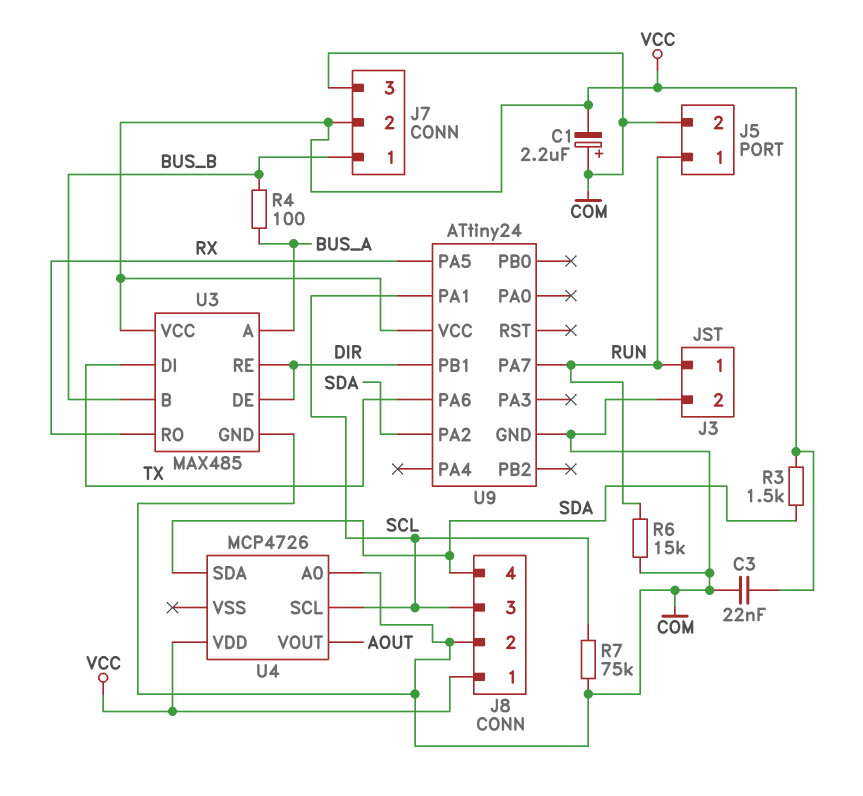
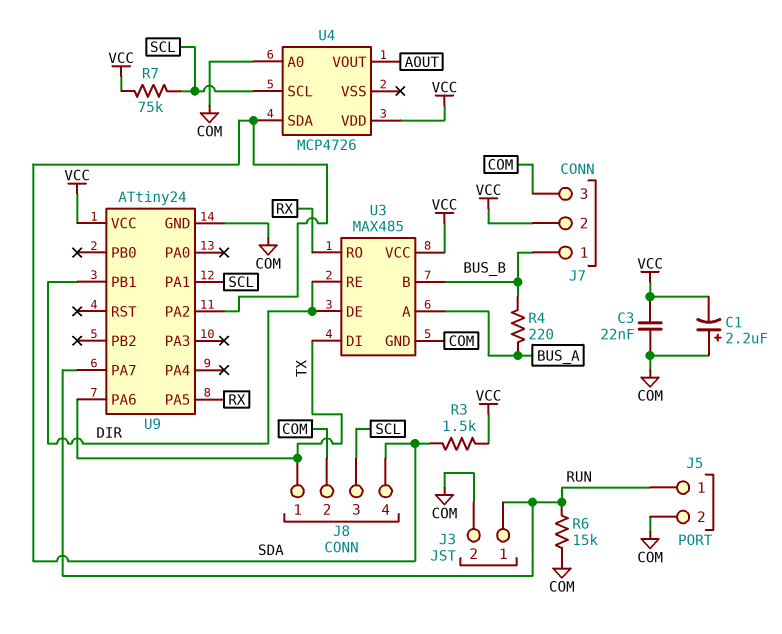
J8 pin 1: VCC -> TX
R4: 100 (BUS_A, BUS_B) -> 220 (BUS_A, BUS_B)
R7: 75k (COM, SCL) -> 75k (SCL, VCC)

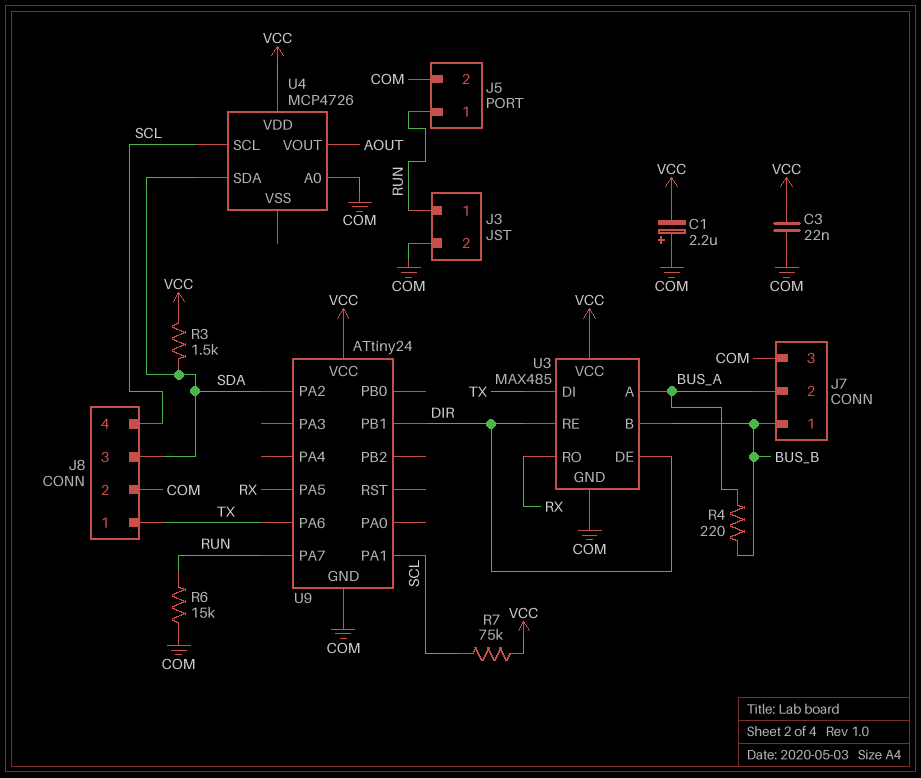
J7 pin 2: VCC -> BUS_A
J8 pin 3: SCL -> SDA
J8 pin 4: SDA -> SCL

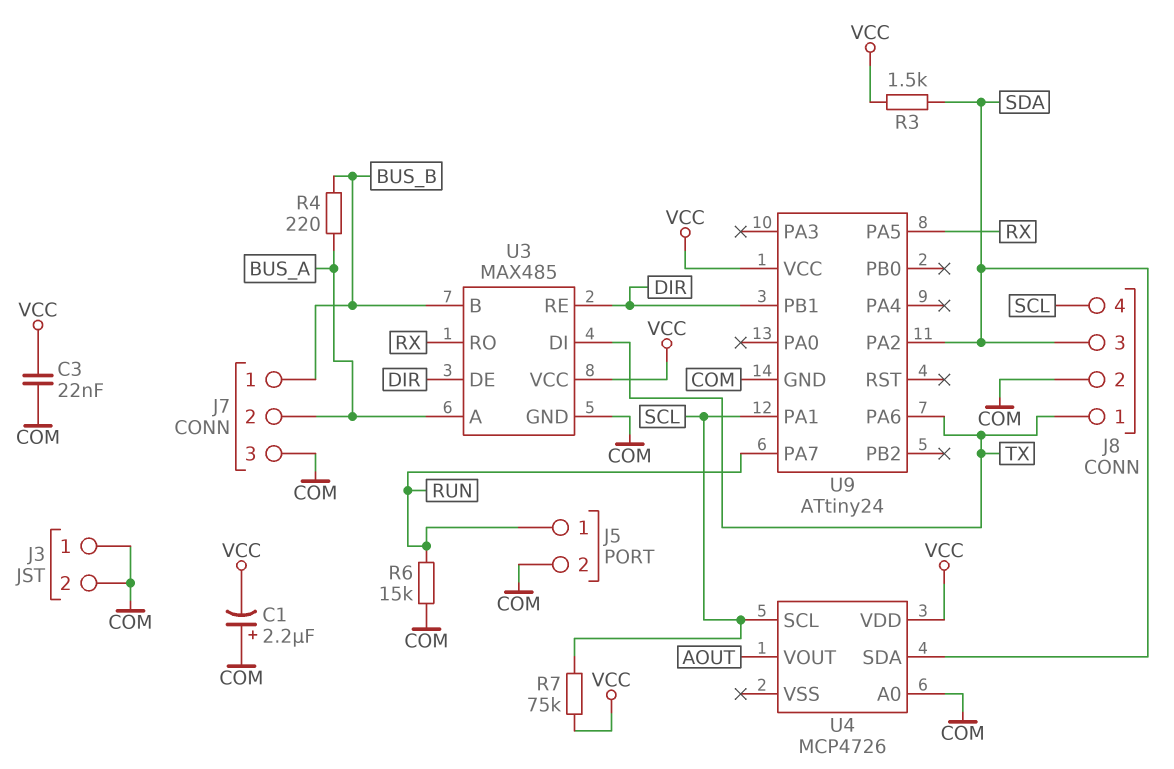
J3 pin 1: RUN -> COM

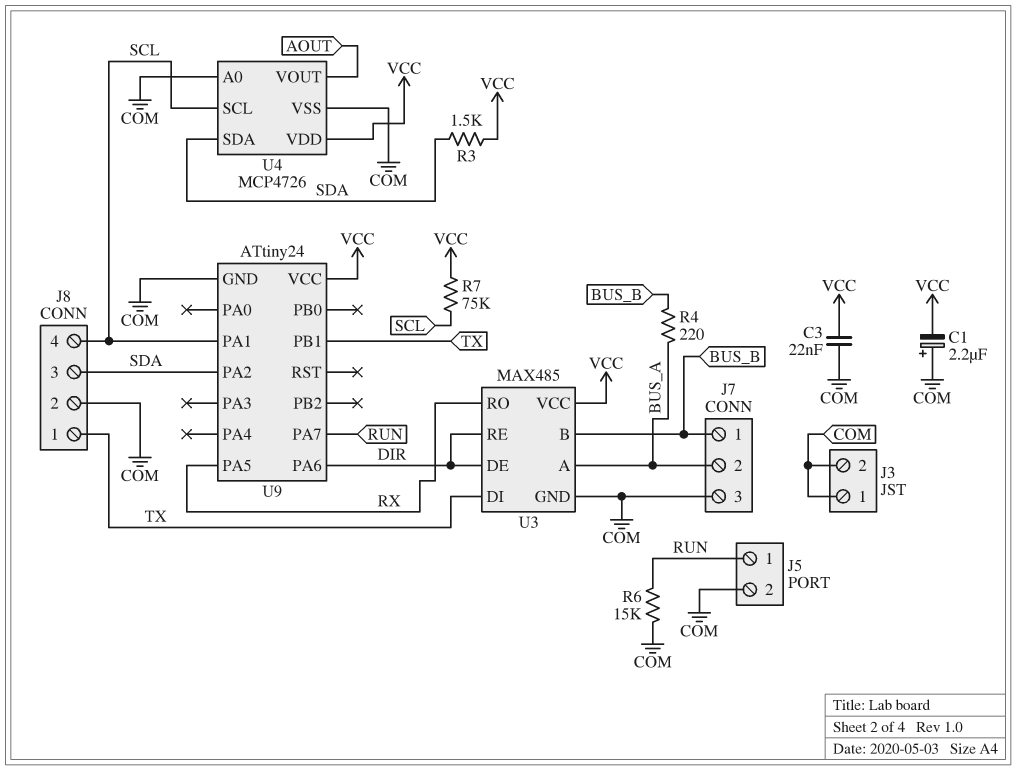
U4 pin VSS: none -> COM
U9 pin PA6: TX -> DIR
U9 pin PB1: DIR -> TX

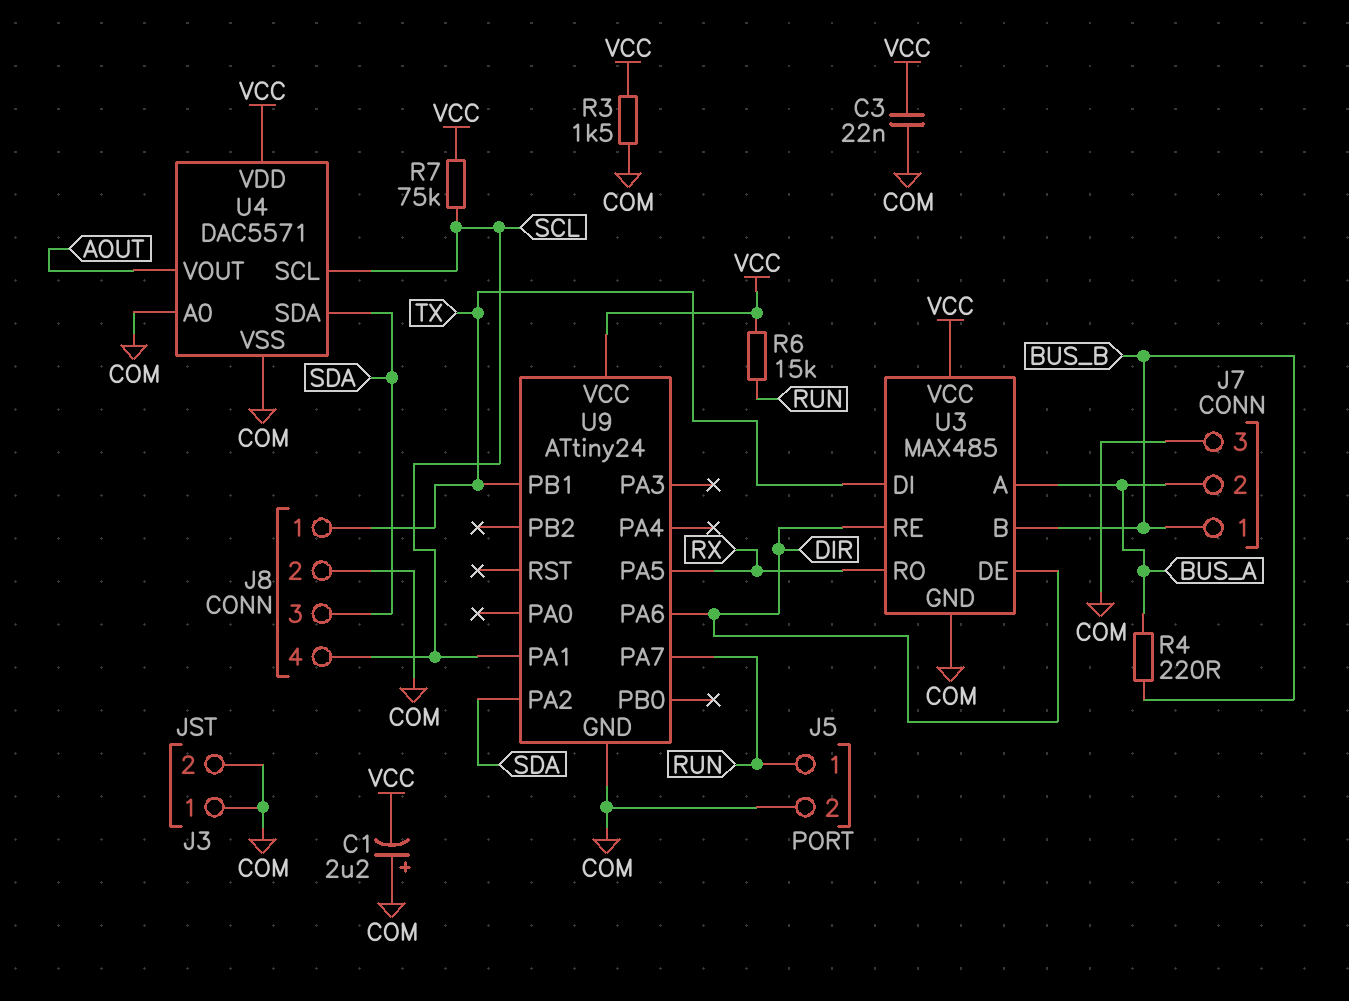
R3: 1.5k (SDA, VCC) -> 1.5k (COM, VCC)
R6: 15k (COM, RUN) -> 15k (RUN, VCC)
U4: MCP4726 -> DAC5571

